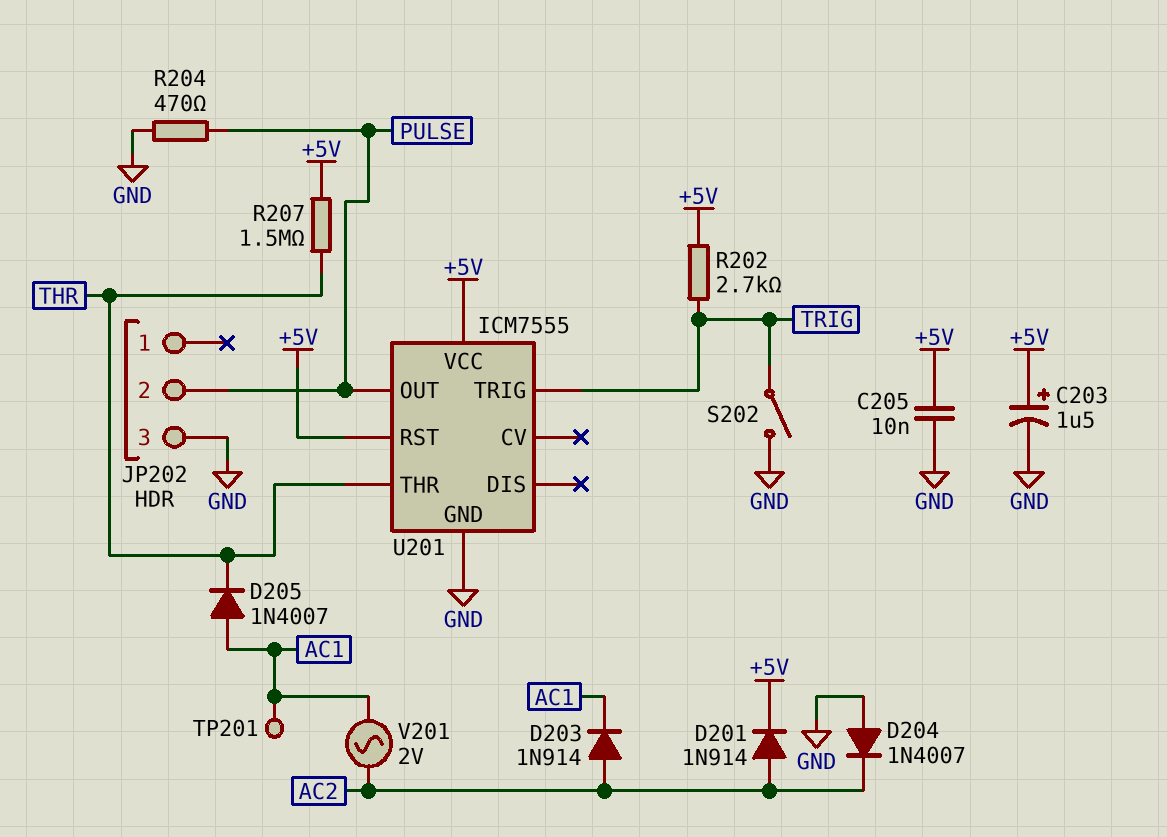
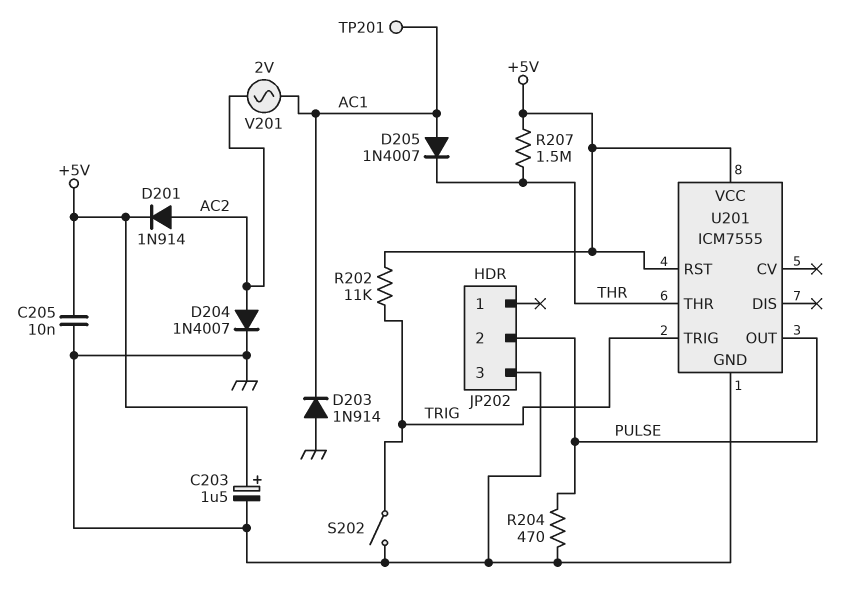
D203: diode 1N914 (A AC2, K AC1) -> diode 1N914 (A GND, K AC1)
D204: diode 1N4007 (A GND, K AC2) -> diode 1N4007 (A AC2, K GND)
R202: 2.7k (+5V, TRIG) -> 11k (+5V, TRIG)

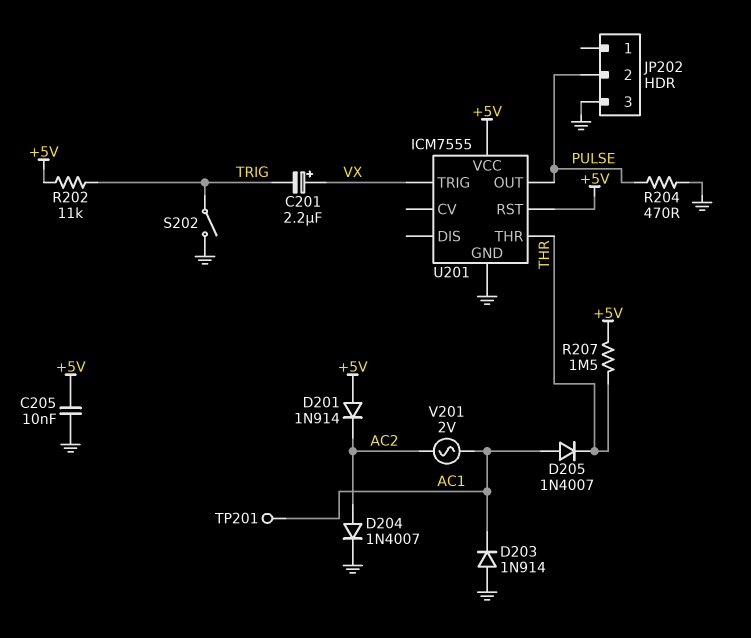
C201: none -> 2.2uF (plus VX, minus TRIG)
C203: 1.5uF (plus +5V, minus GND) -> none
D201: diode 1N914 (A AC2, K +5V) -> diode 1N914 (A +5V, K AC2)
U201 pin TRIG: TRIG -> VX

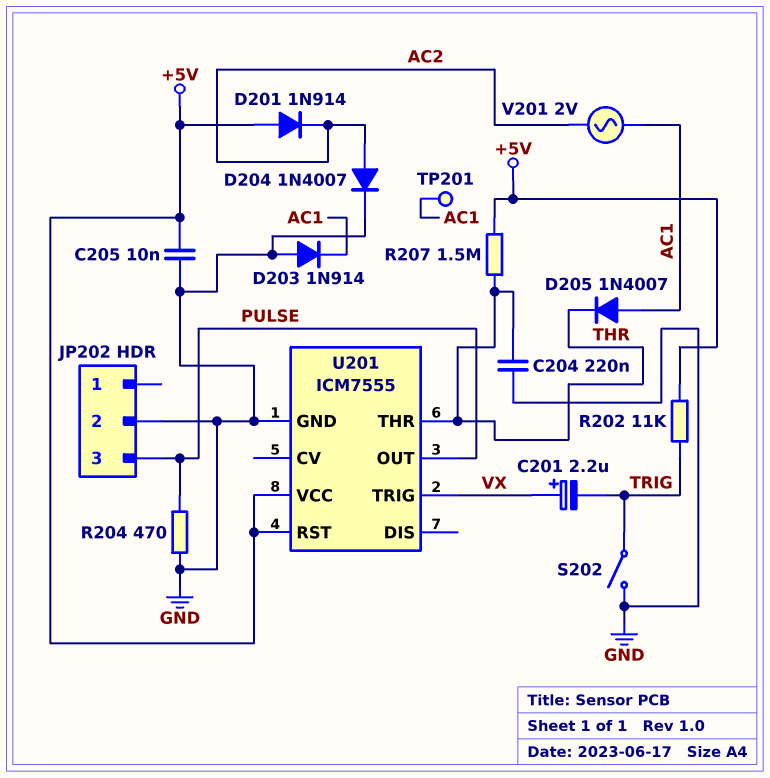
C204: none -> 220nF (GND, THR)
JP202 pin 2: PULSE -> GND
JP202 pin 3: GND -> PULSE

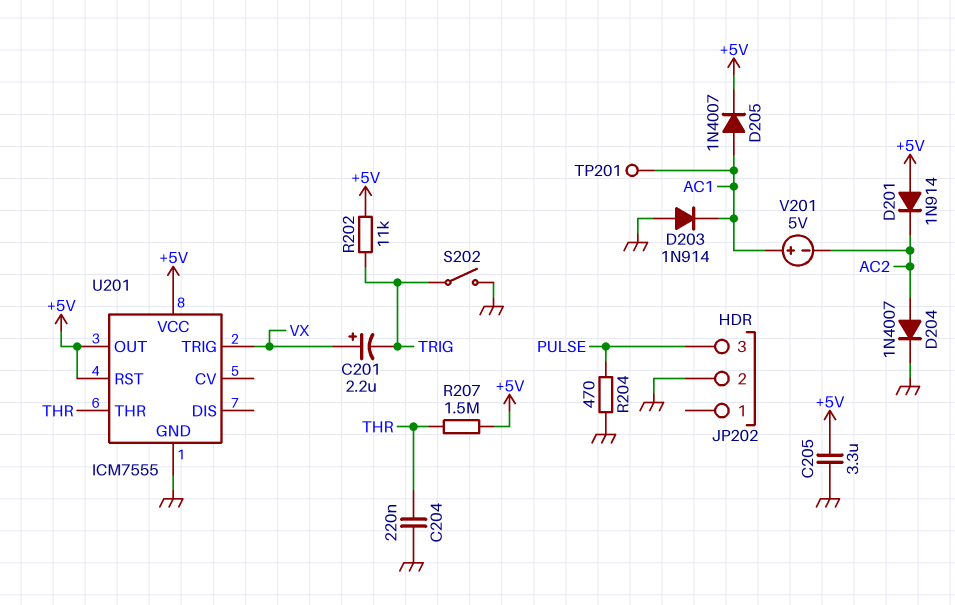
C205: 10nF (+5V, GND) -> 3.3uF (+5V, GND)
D205: diode 1N4007 (A AC1, K THR) -> diode 1N4007 (A AC1, K +5V)
U201 pin OUT: PULSE -> +5V
V201: AC 2V (AC1, AC2) -> 5V (plus AC1, minus AC2)

